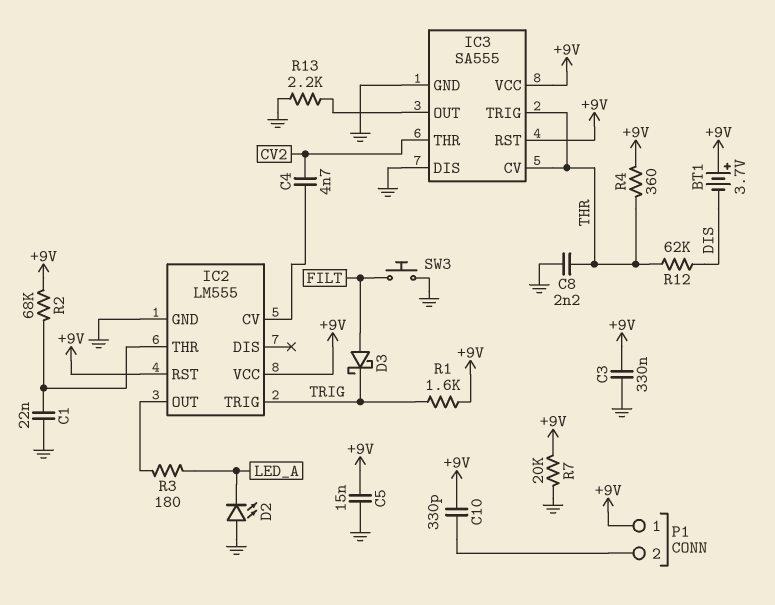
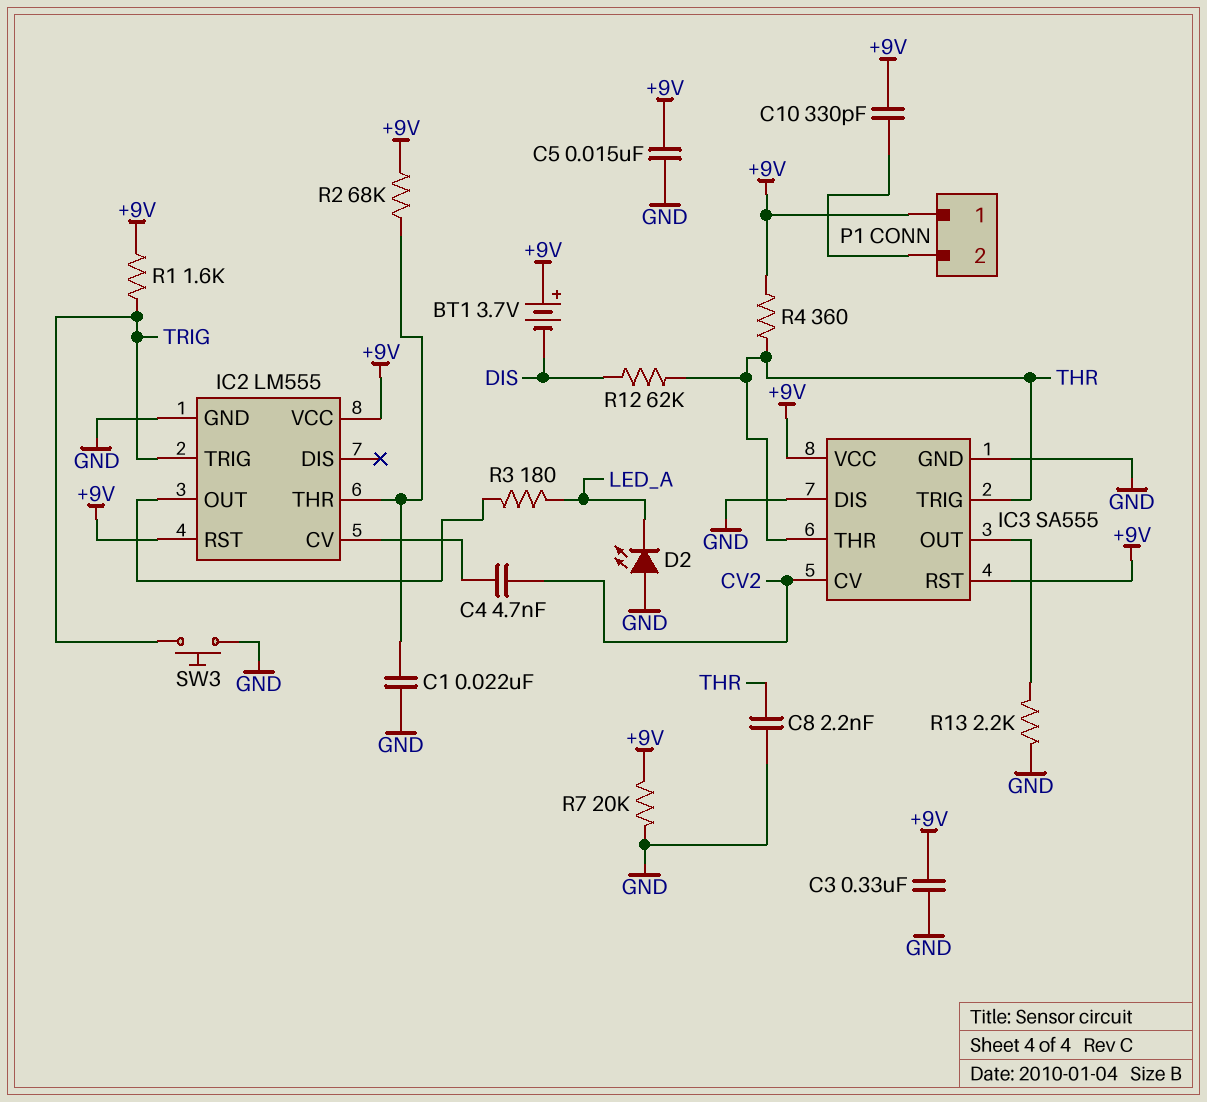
D3: schottky (A FILT, K TRIG) -> none
IC3 pin CV: THR -> CV2
IC3 pin THR: CV2 -> THR
SW3: button (FILT, GND) -> button (GND, TRIG)

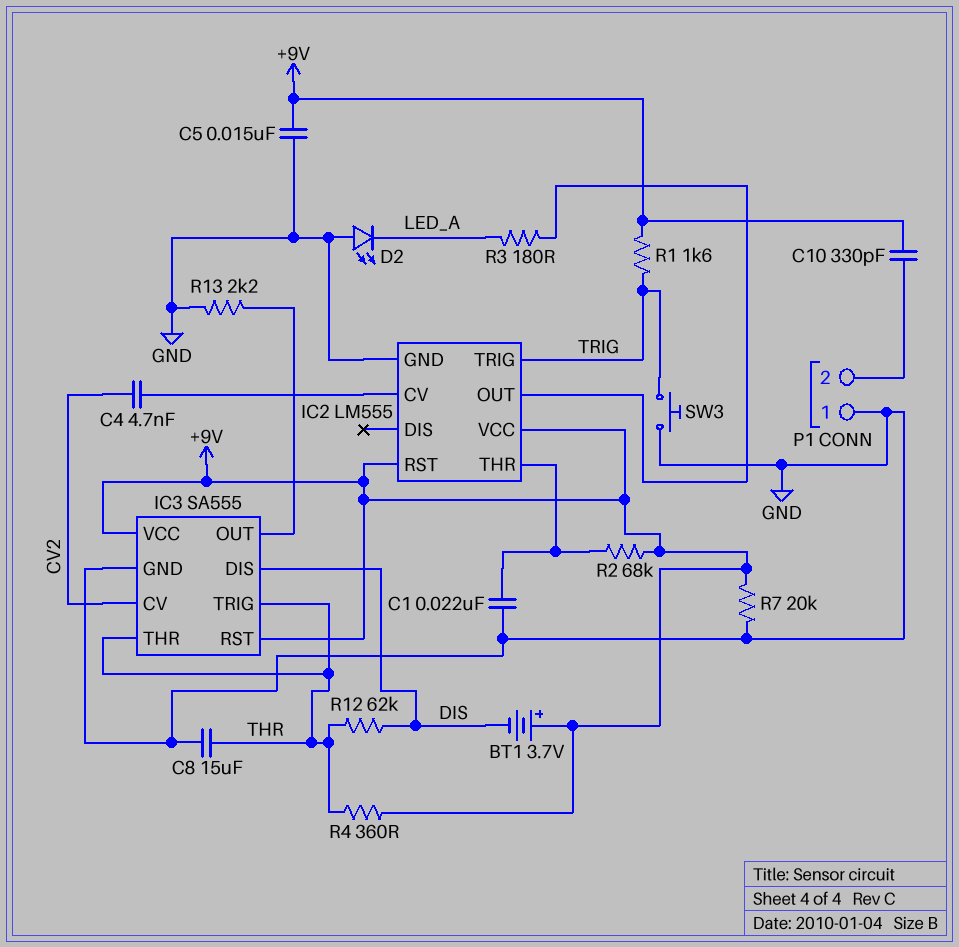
C3: 330nF (+9V, GND) -> none
C8: 2.2nF (GND, THR) -> 15uF (GND, THR)
IC3 pin DIS: GND -> DIS
P1 pin 1: +9V -> GND

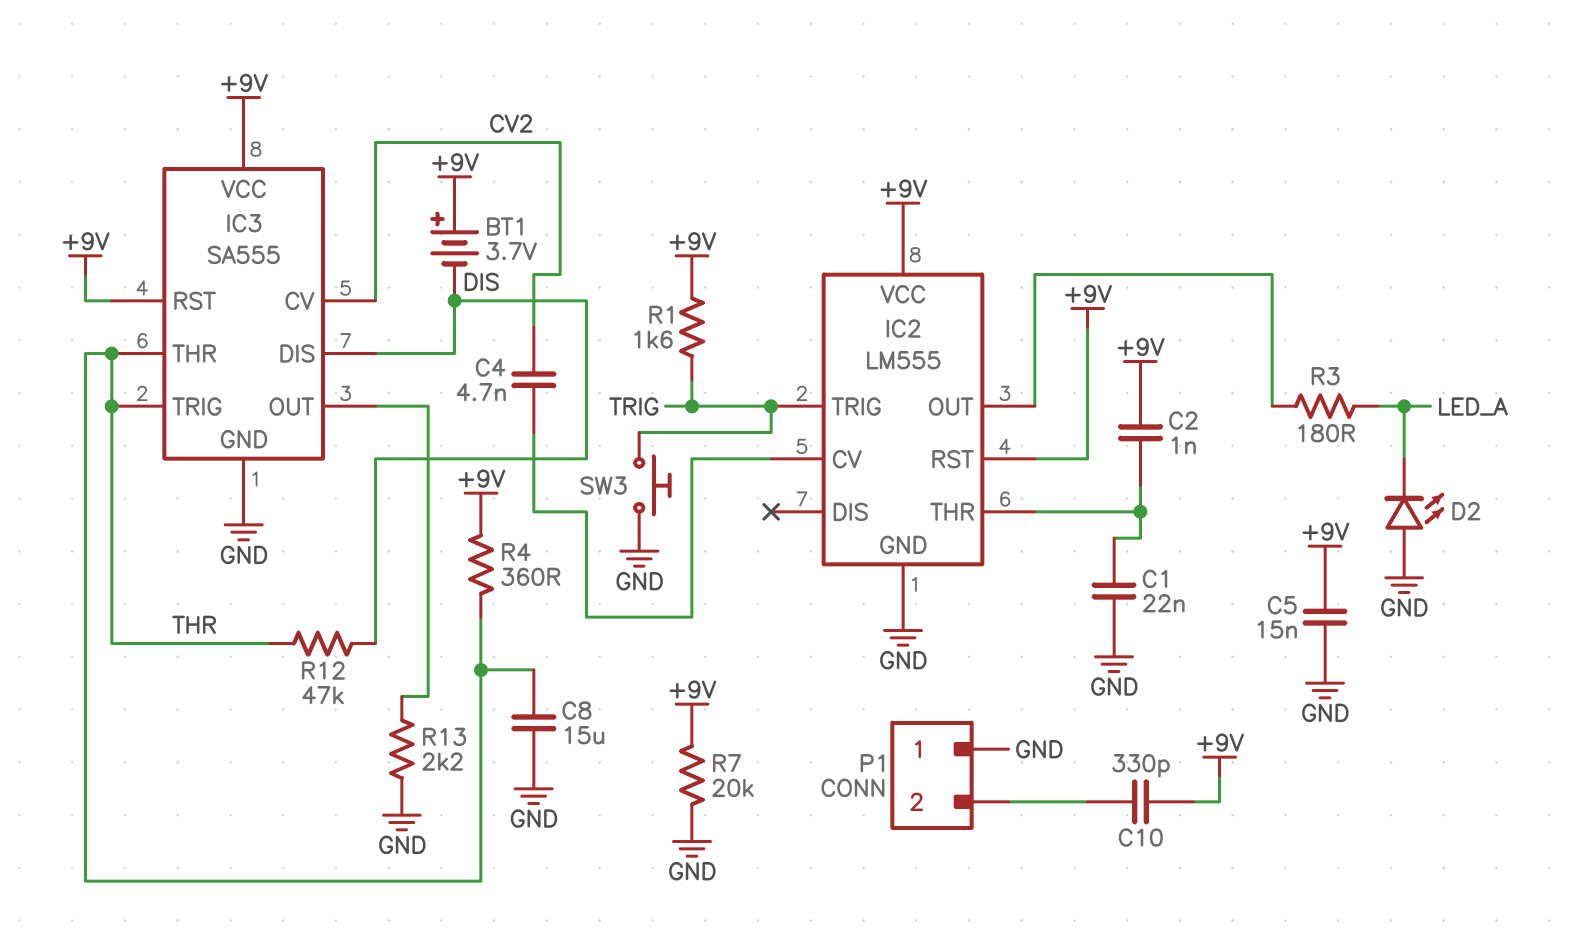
C2: none -> 1nF (+9V, IC2/THR)
R2: 68k (+9V, IC2/THR) -> none
R12: 62k (DIS, THR) -> 47k (DIS, THR)

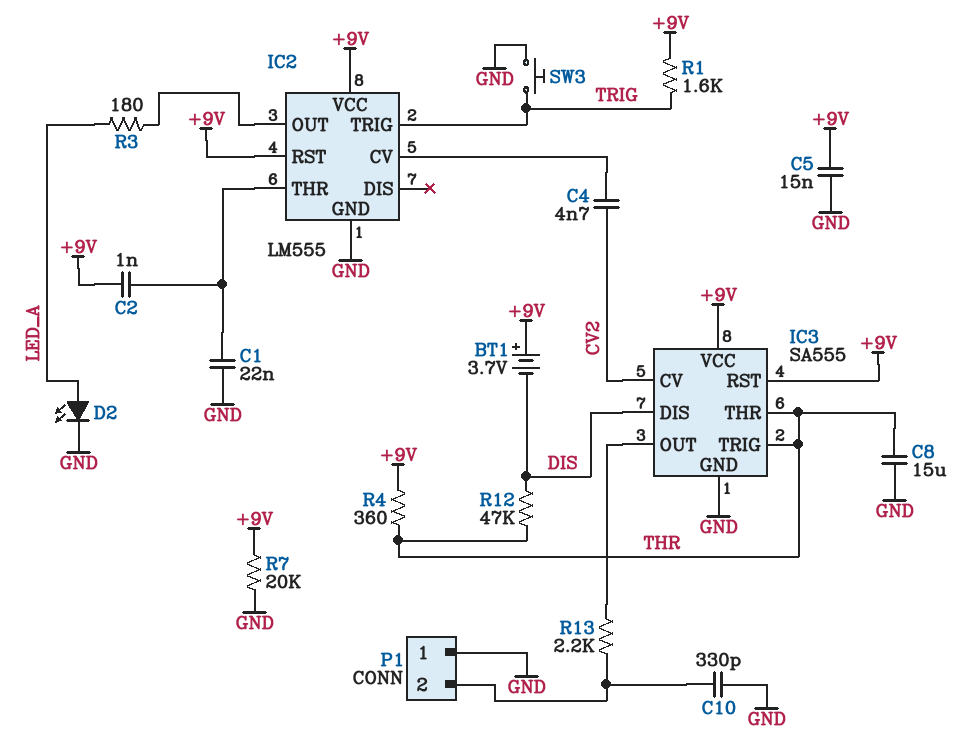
C10: 330pF (+9V, P1/2) -> 330pF (GND, P1/2)
D2: LED (A GND, K LED_A) -> LED (A LED_A, K GND)
R13: 2.2k (GND, IC3/OUT) -> 2.2k (IC3/OUT, P1/2)

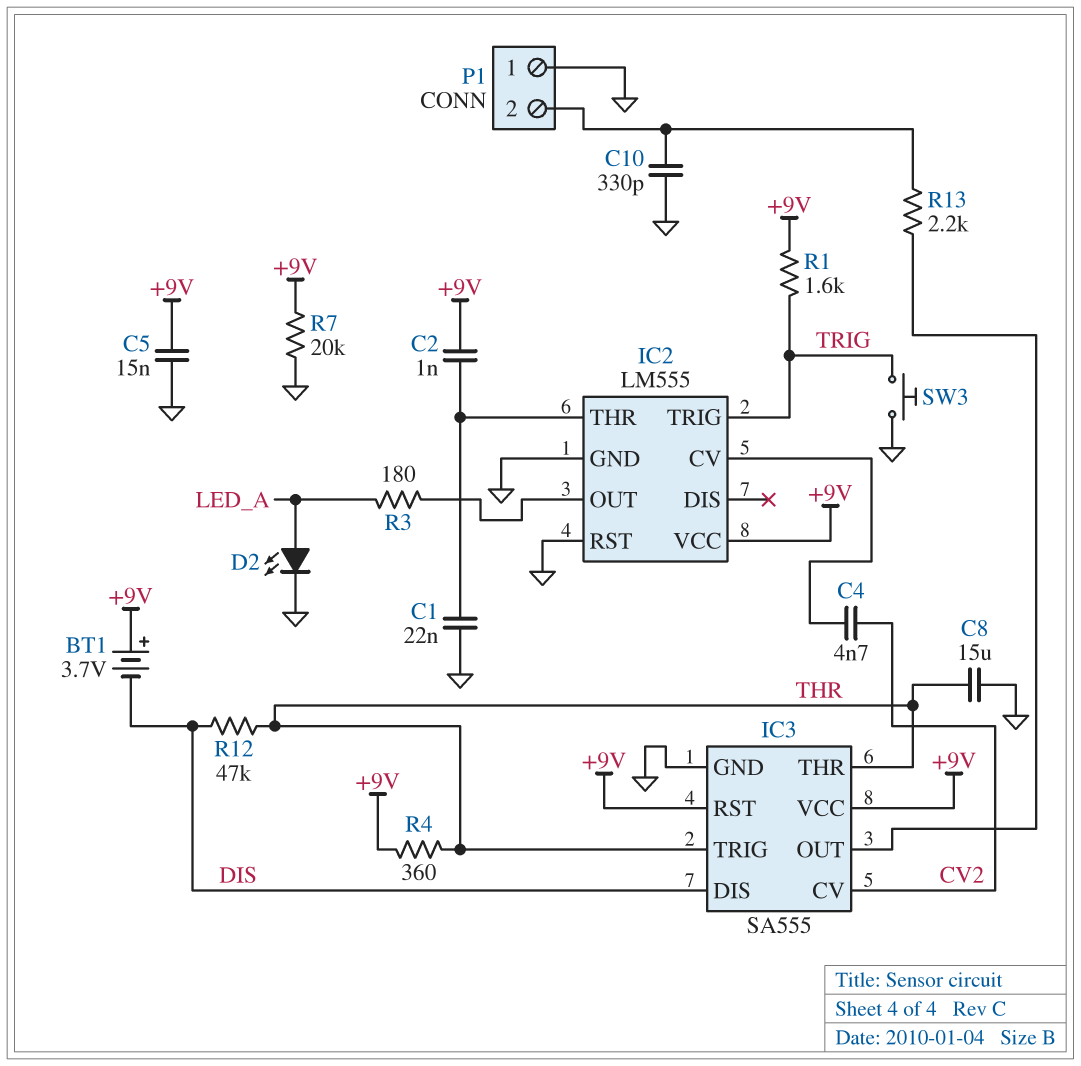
IC2 pin RST: +9V -> GND

